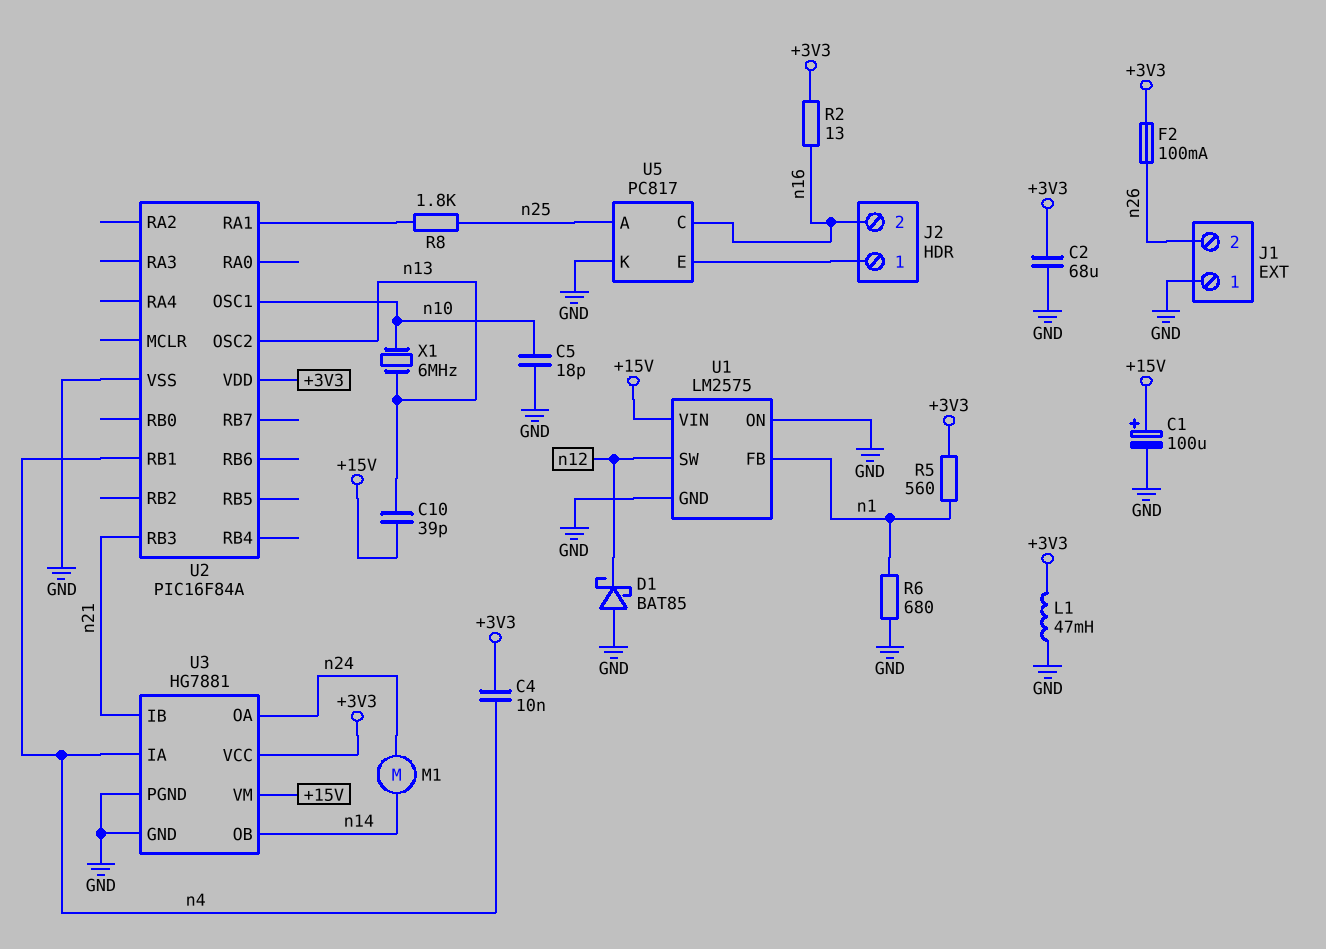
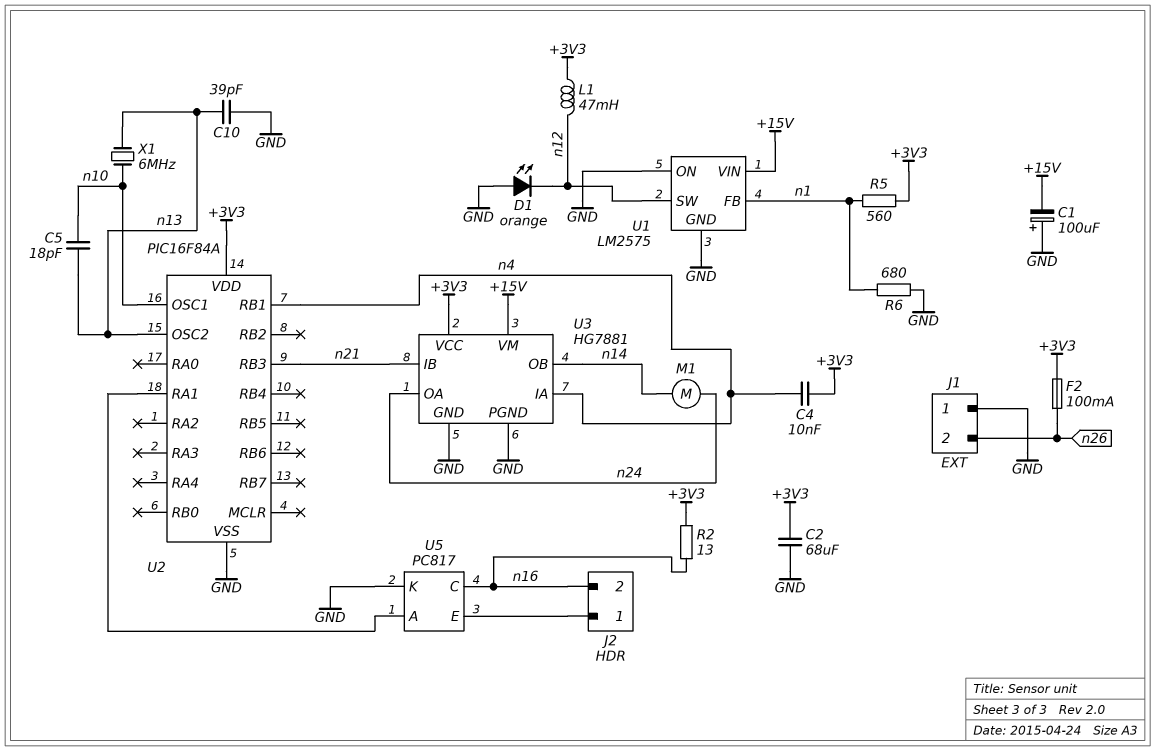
C1: 100uF (plus +15V, minus GND) -> 100uF (plus GND, minus +15V)
C5: 18pF (GND, n10) -> 18pF (n10, n13)
C10: 39pF (+15V, n13) -> 39pF (GND, n13)
D1: schottky BAT85 (A GND, K n12) -> LED orange (A GND, K n12)
L1: 47mH (+3V3, GND) -> 47mH (+3V3, n12)
R8: 1.8k (U2/RA1, n25) -> none
U5 pin A: n25 -> U2/RA1

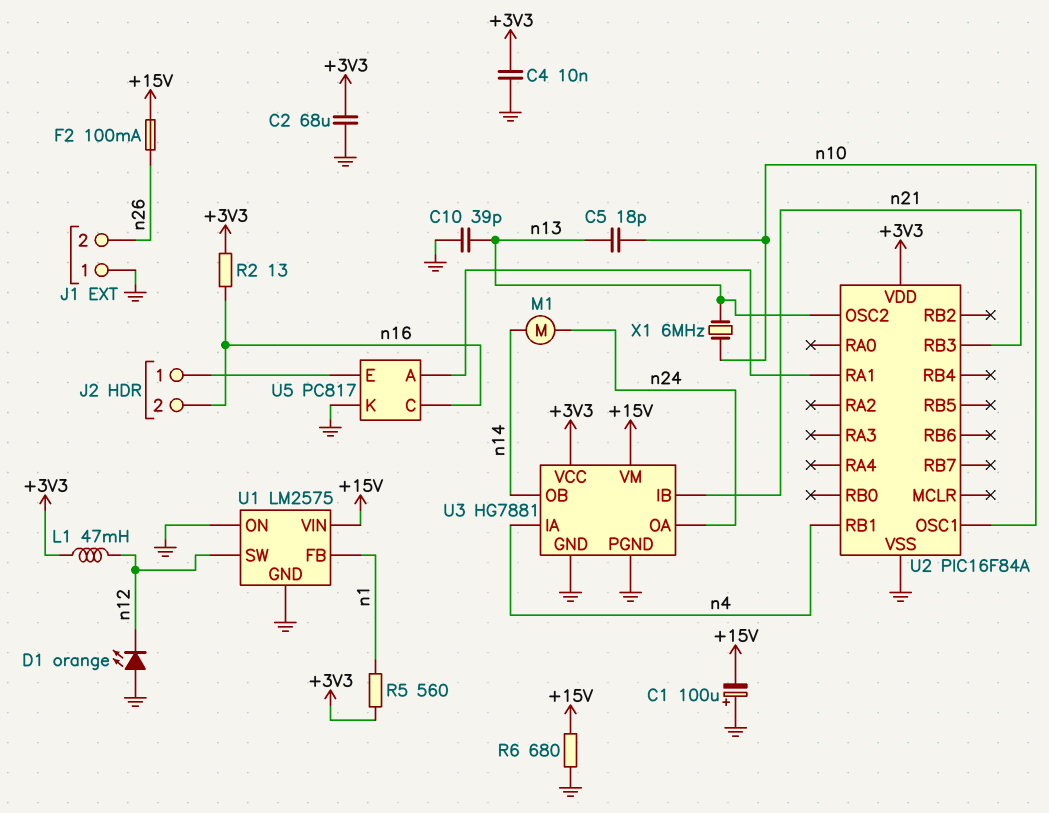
C4: 10nF (+3V3, n4) -> 10nF (+3V3, GND)
F2: 100mA (+3V3, n26) -> 100mA (+15V, n26)
R6: 680 (GND, n1) -> 680 (+15V, GND)

